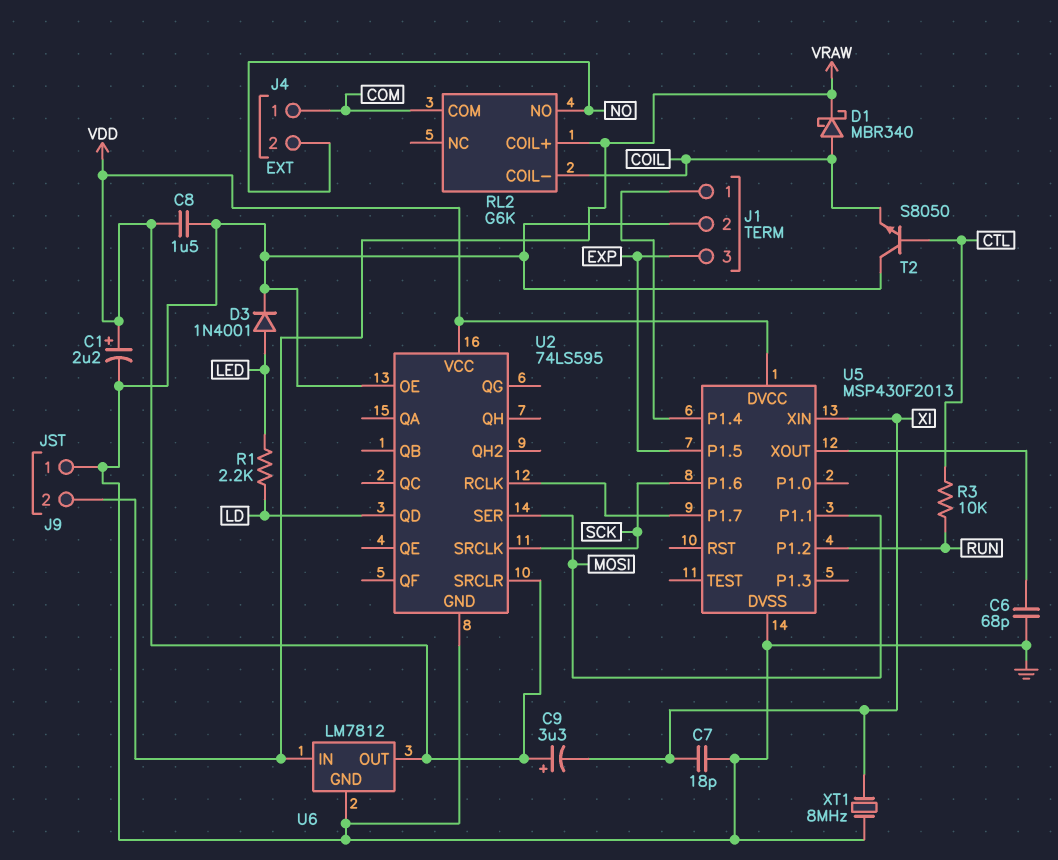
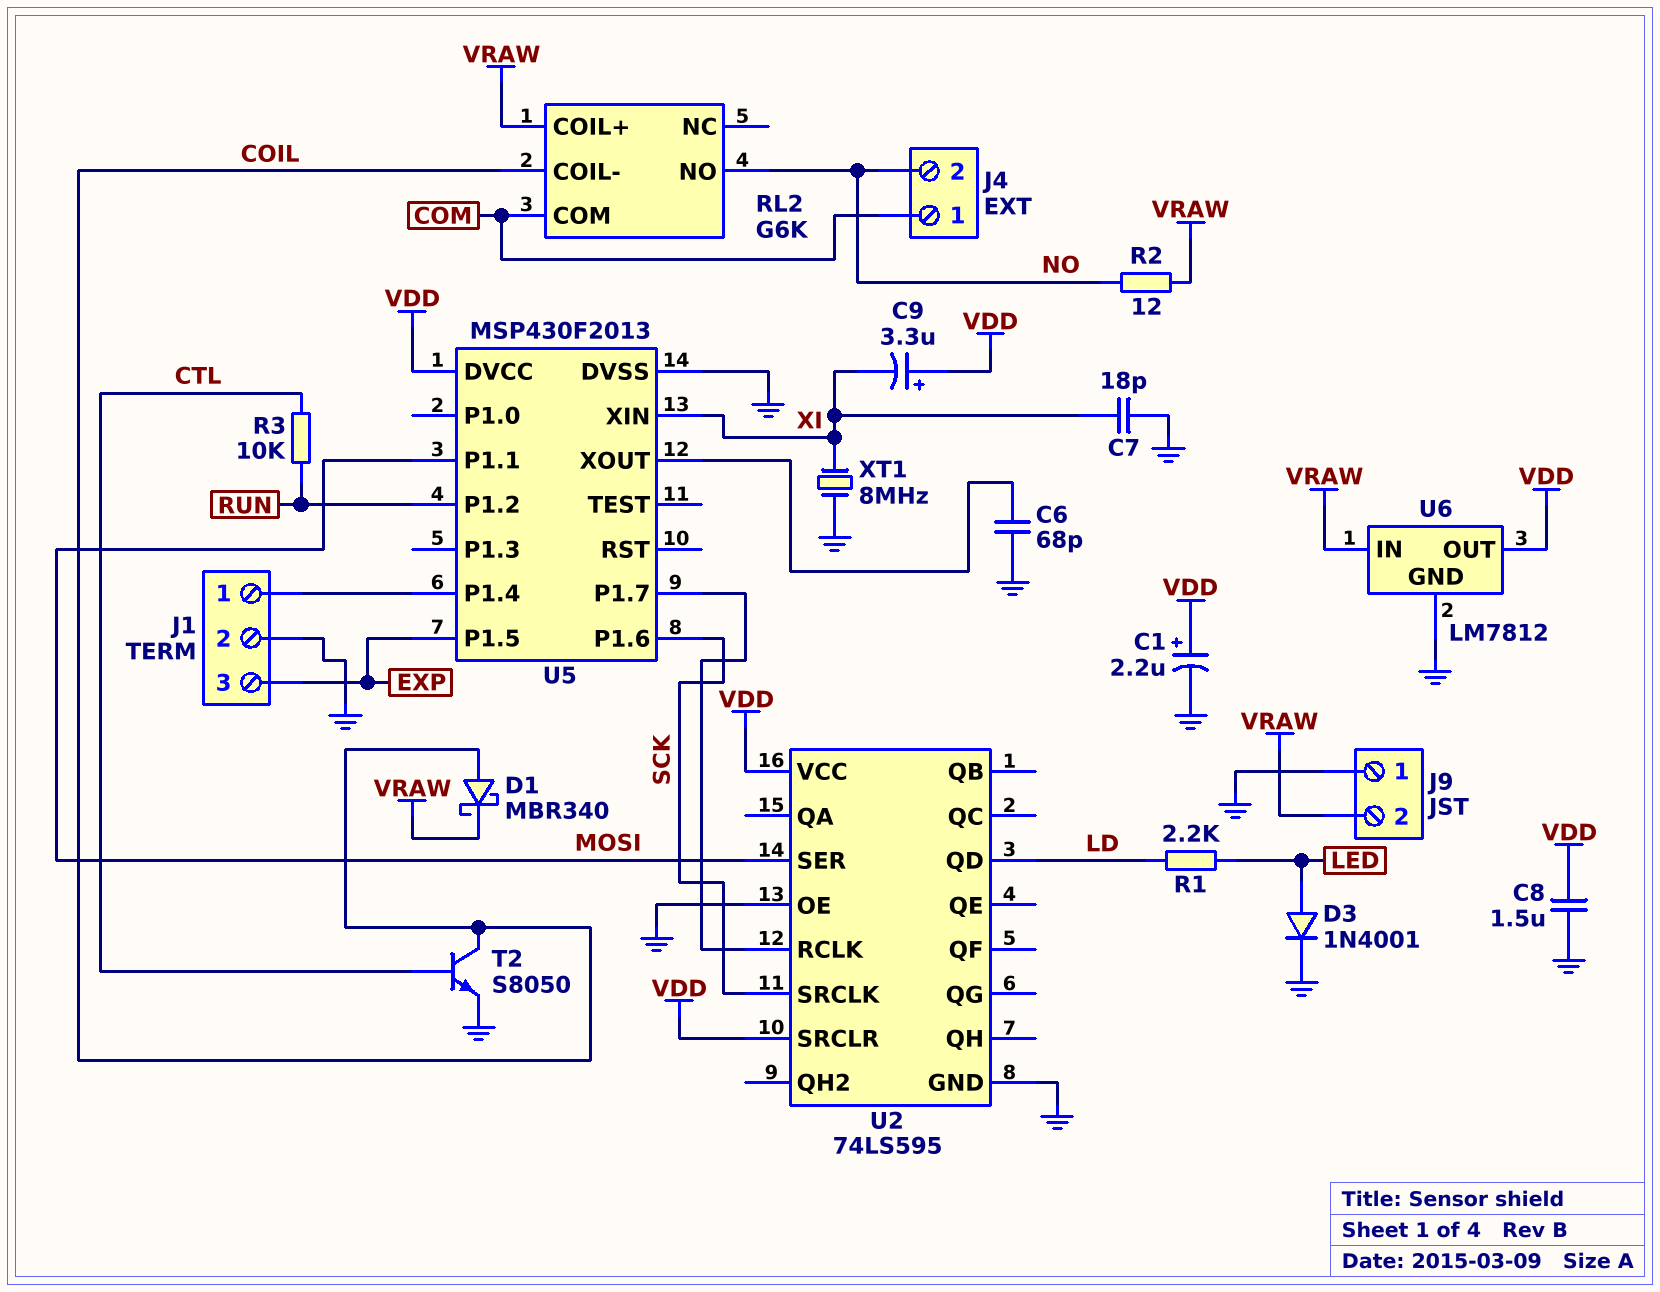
R2: none -> 12 (NO, VRAW)
T2: NPN S8050 (B CTL, C GND, E COIL) -> NPN S8050 (B CTL, C COIL, E GND)

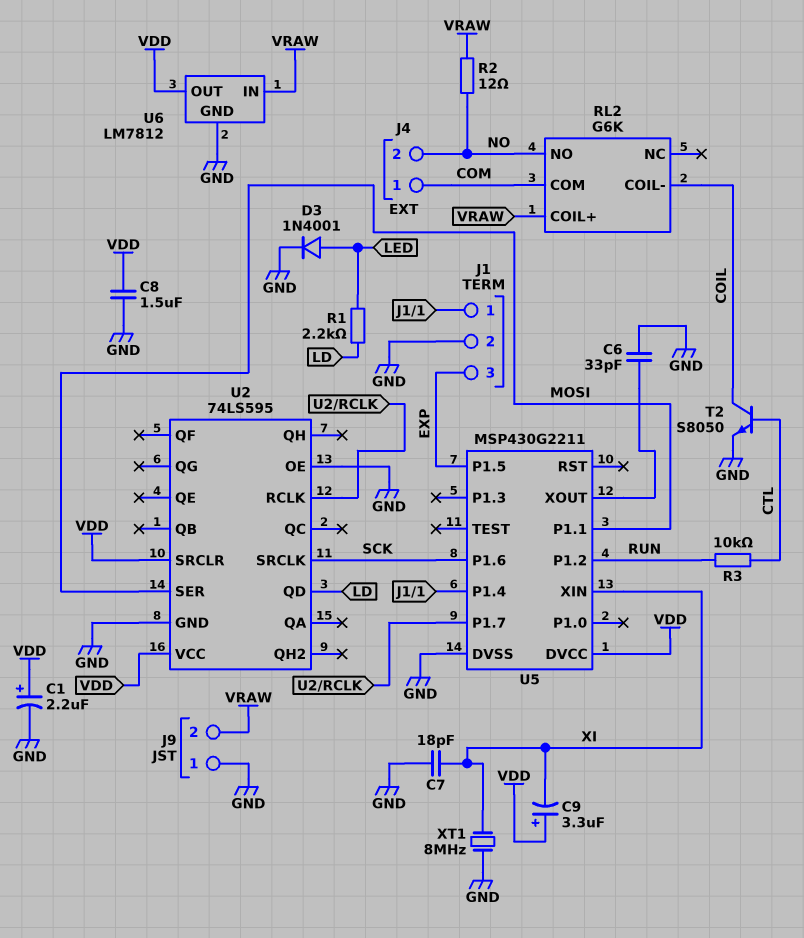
C6: 68pF (GND, U5/XOUT) -> 33pF (GND, U5/XOUT)
D1: schottky MBR340 (A COIL, K VRAW) -> none
U5: MSP430F2013 -> MSP430G2211

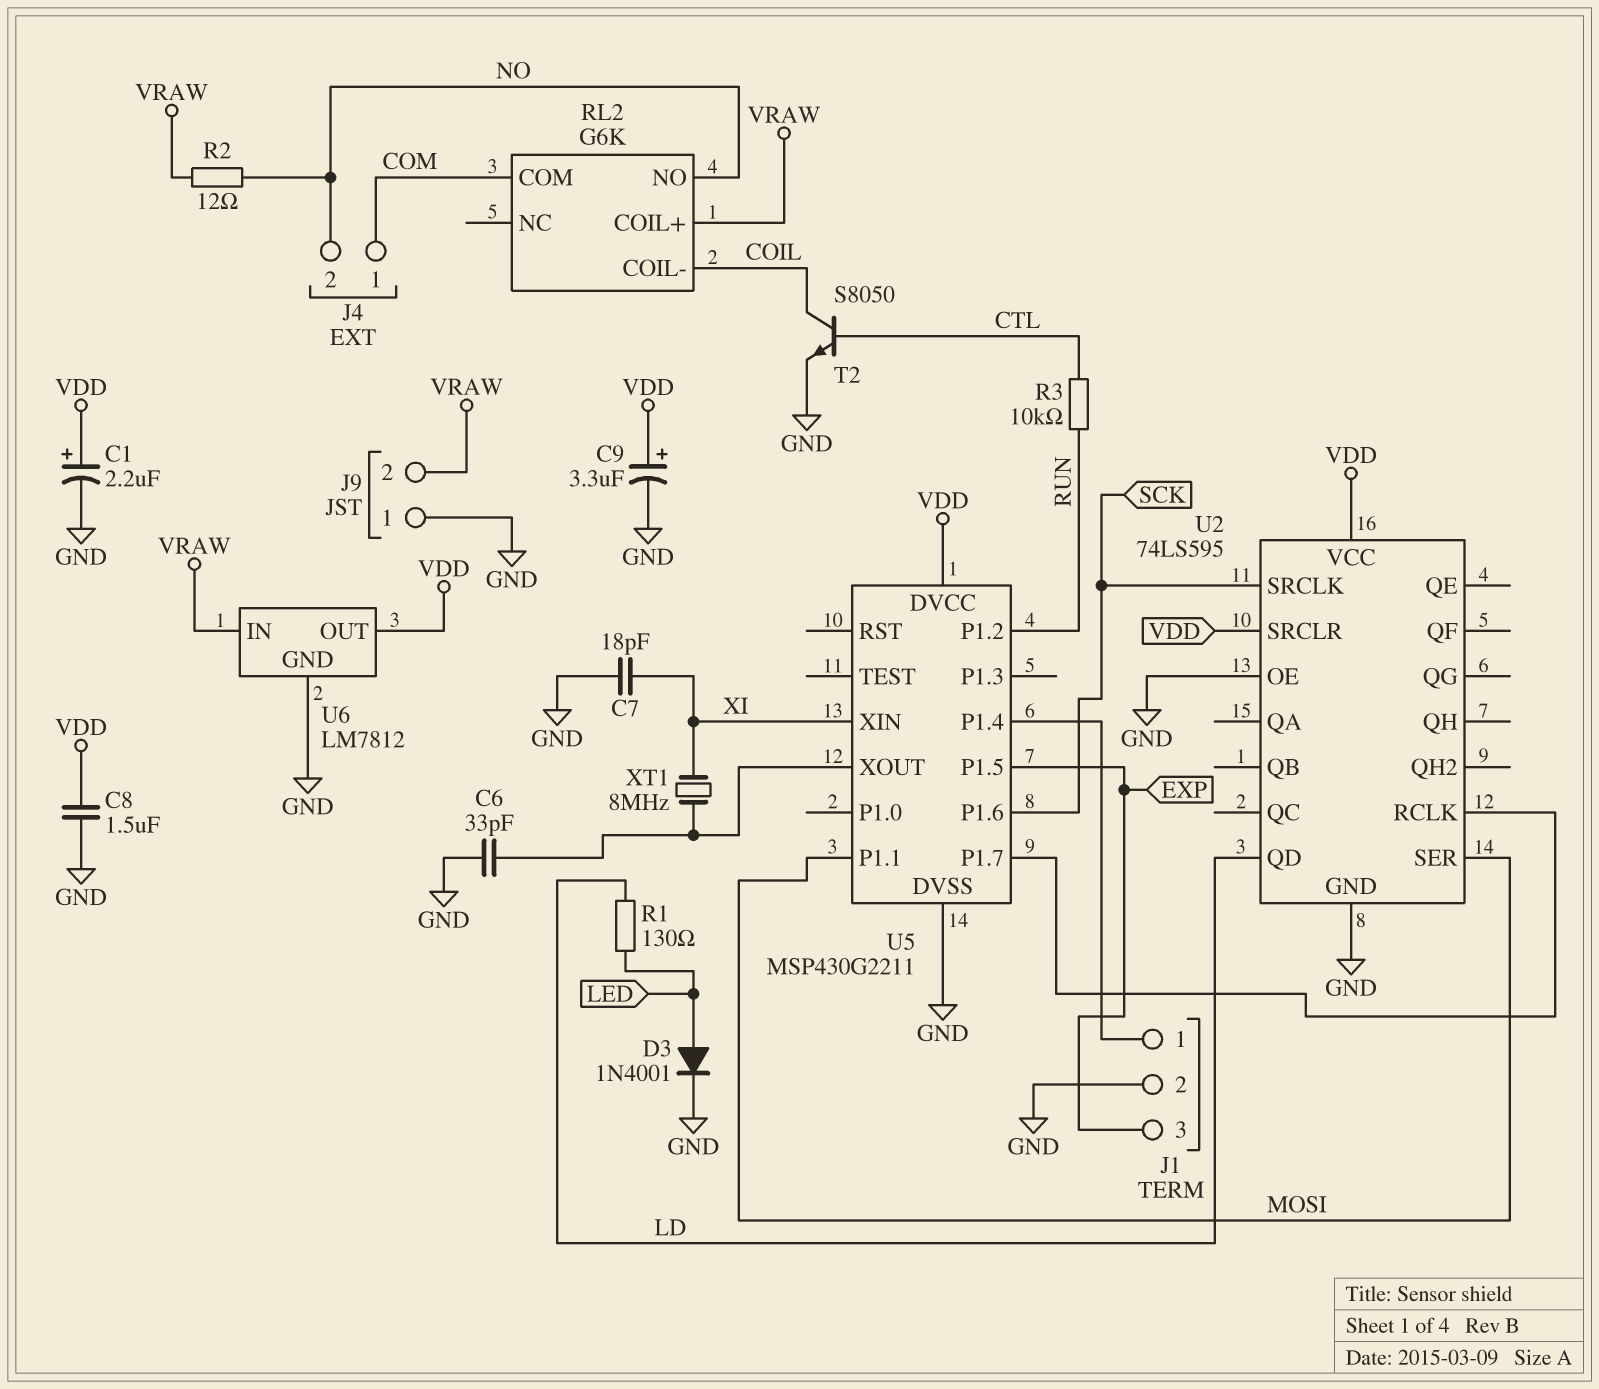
C9: 3.3uF (plus VDD, minus XI) -> 3.3uF (plus VDD, minus GND)
R1: 2.2k (LD, LED) -> 130 (LD, LED)
XT1: 8MHz (GND, XI) -> 8MHz (U5/XOUT, XI)

